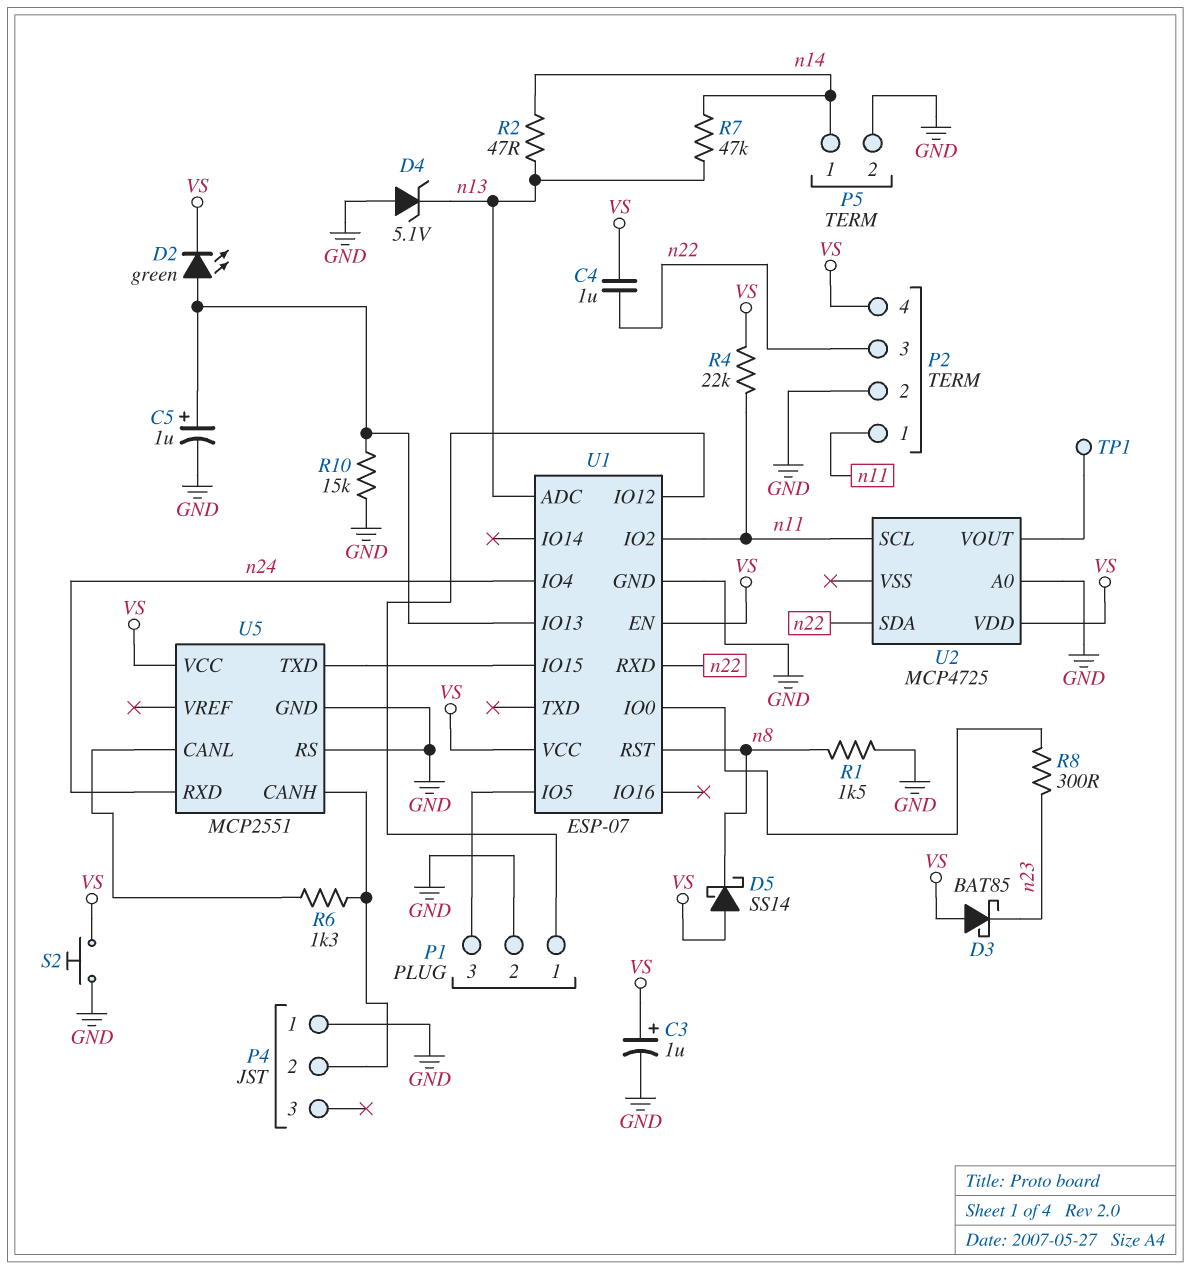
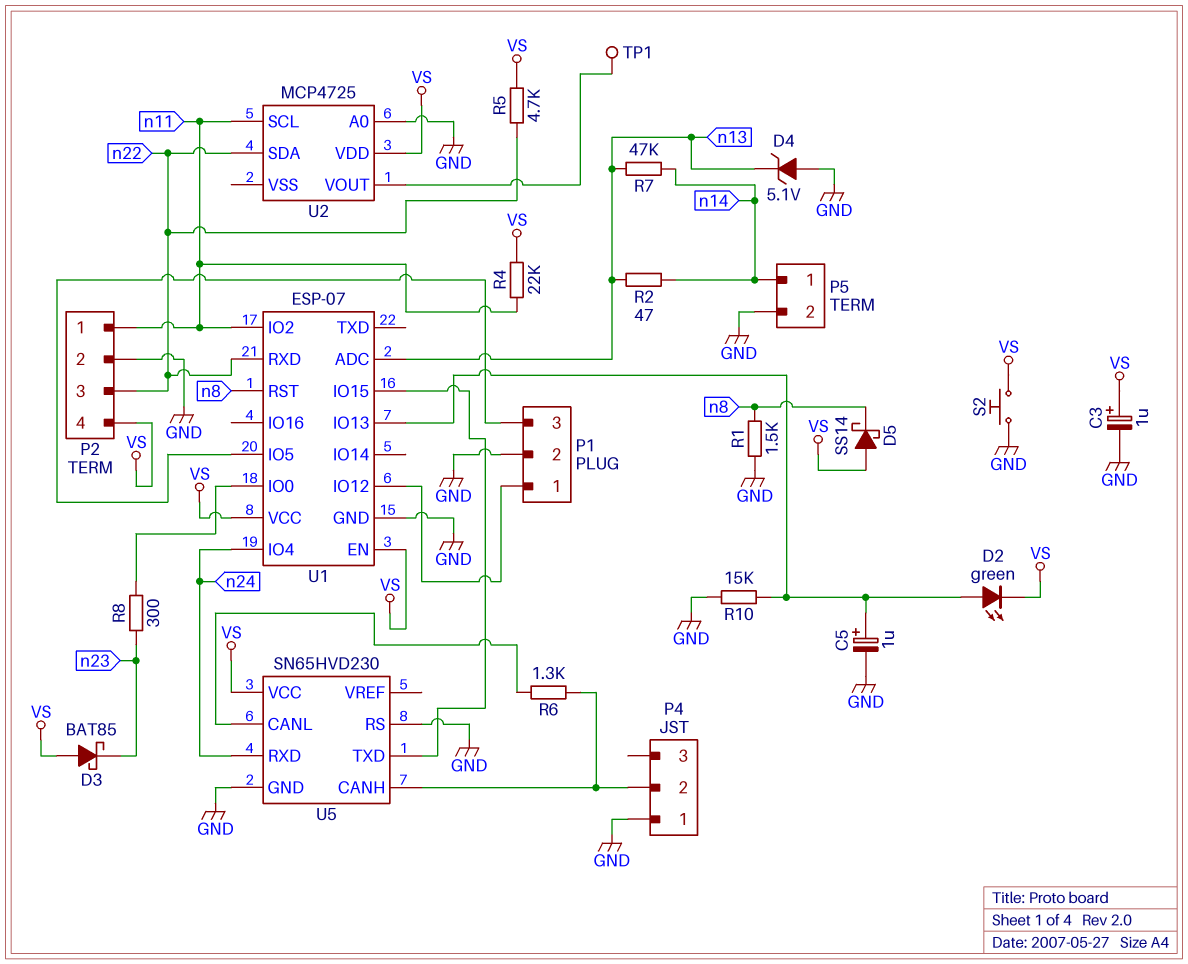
C4: 1uF (VS, n22) -> none
R5: none -> 4.7k (VS, n22)
U5: MCP2551 -> SN65HVD230

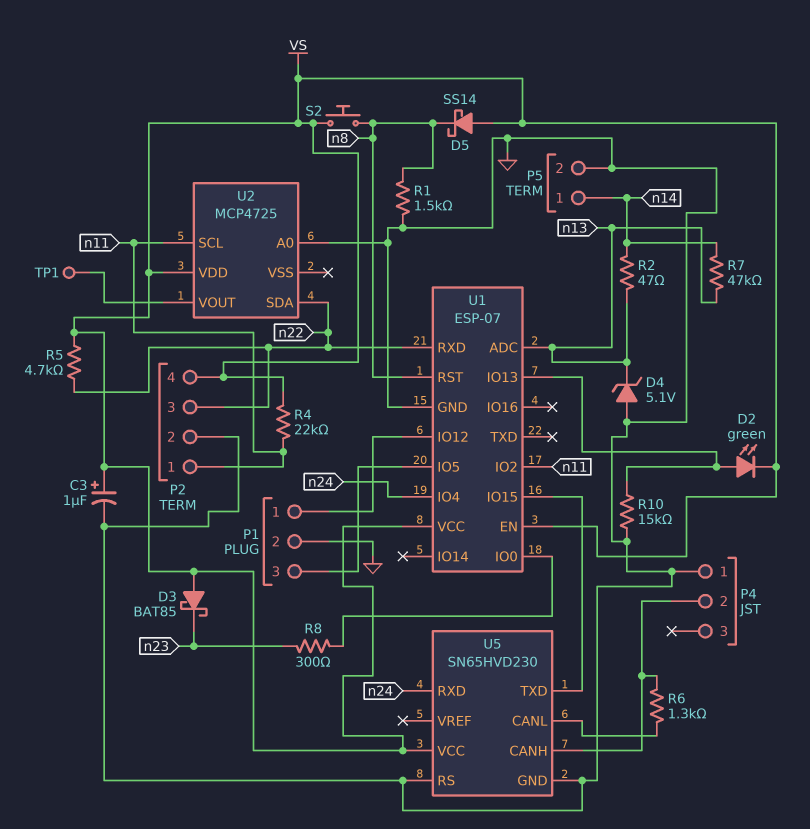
C5: 1uF (plus U1/IO13, minus GND) -> none
S2: button (GND, VS) -> button (VS, n8)

